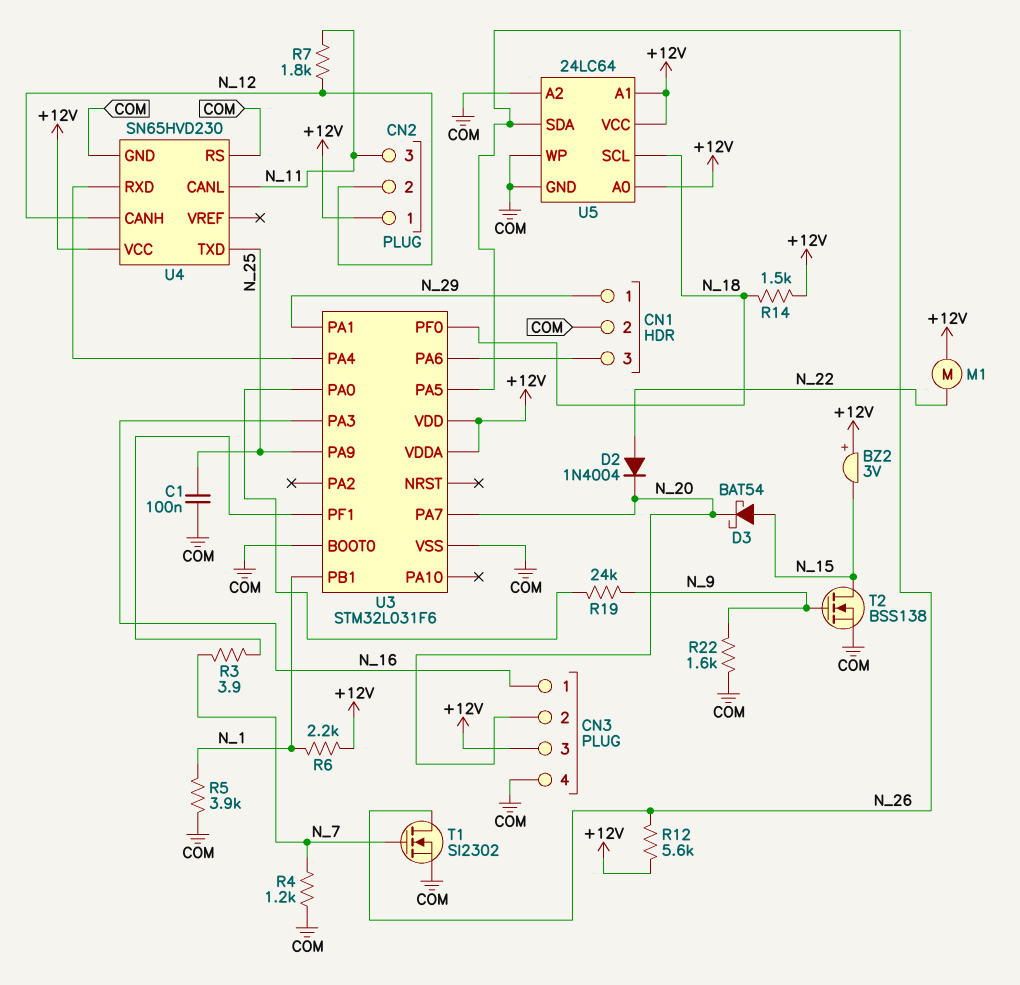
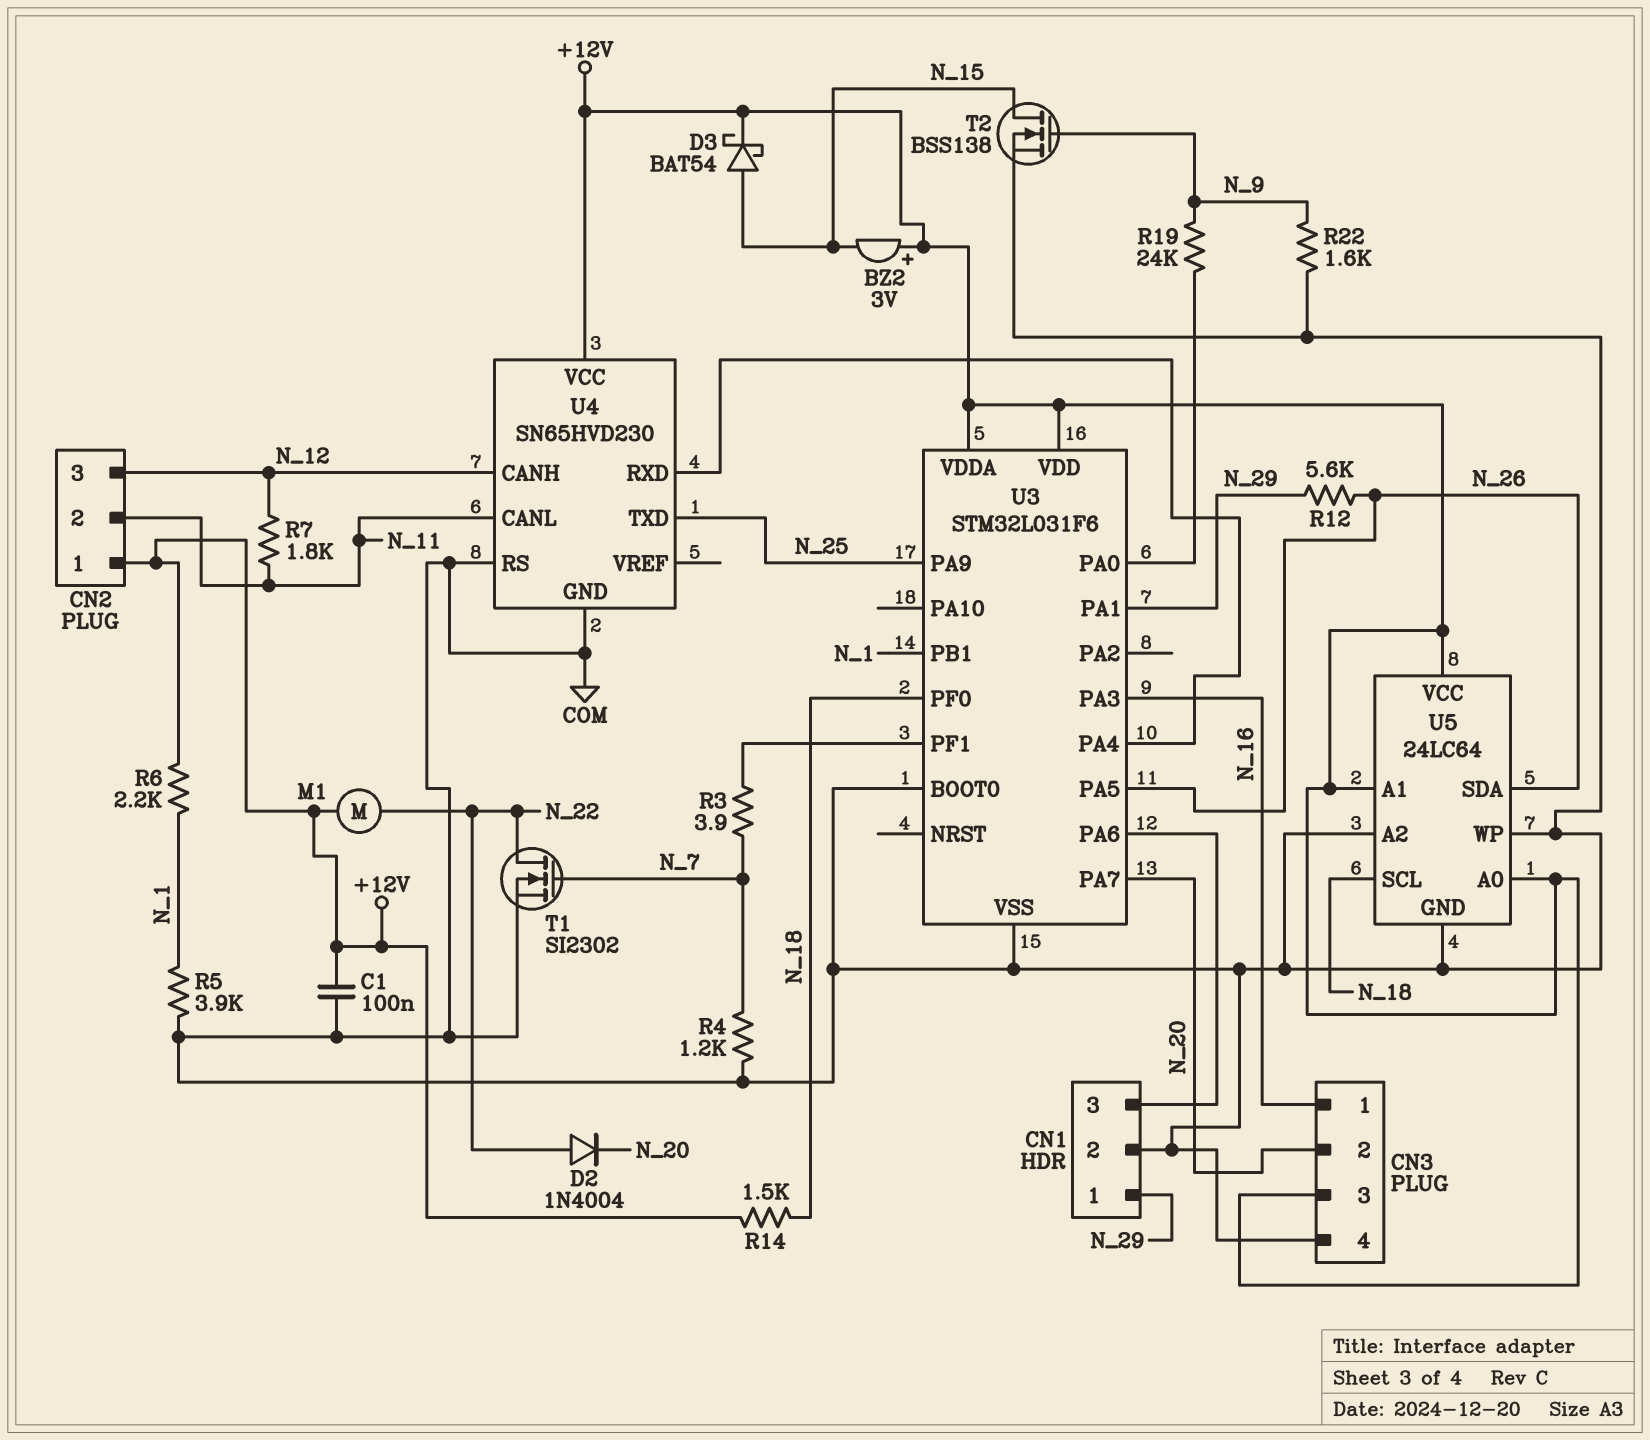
C1: 100nF (COM, N_25) -> 100nF (+12V, COM)
CN2 pin 2: N_12 -> N_11
CN2 pin 3: N_11 -> N_12
D3: schottky BAT54 (A N_15, K N_20) -> schottky BAT54 (A N_15, K +12V)
R12: 5.6k (+12V, N_26) -> 5.6k (N_26, N_29)
T1: NMOS SI2302 (G N_7, D N_26, S COM) -> NMOS SI2302 (G N_7, D N_22, S COM)

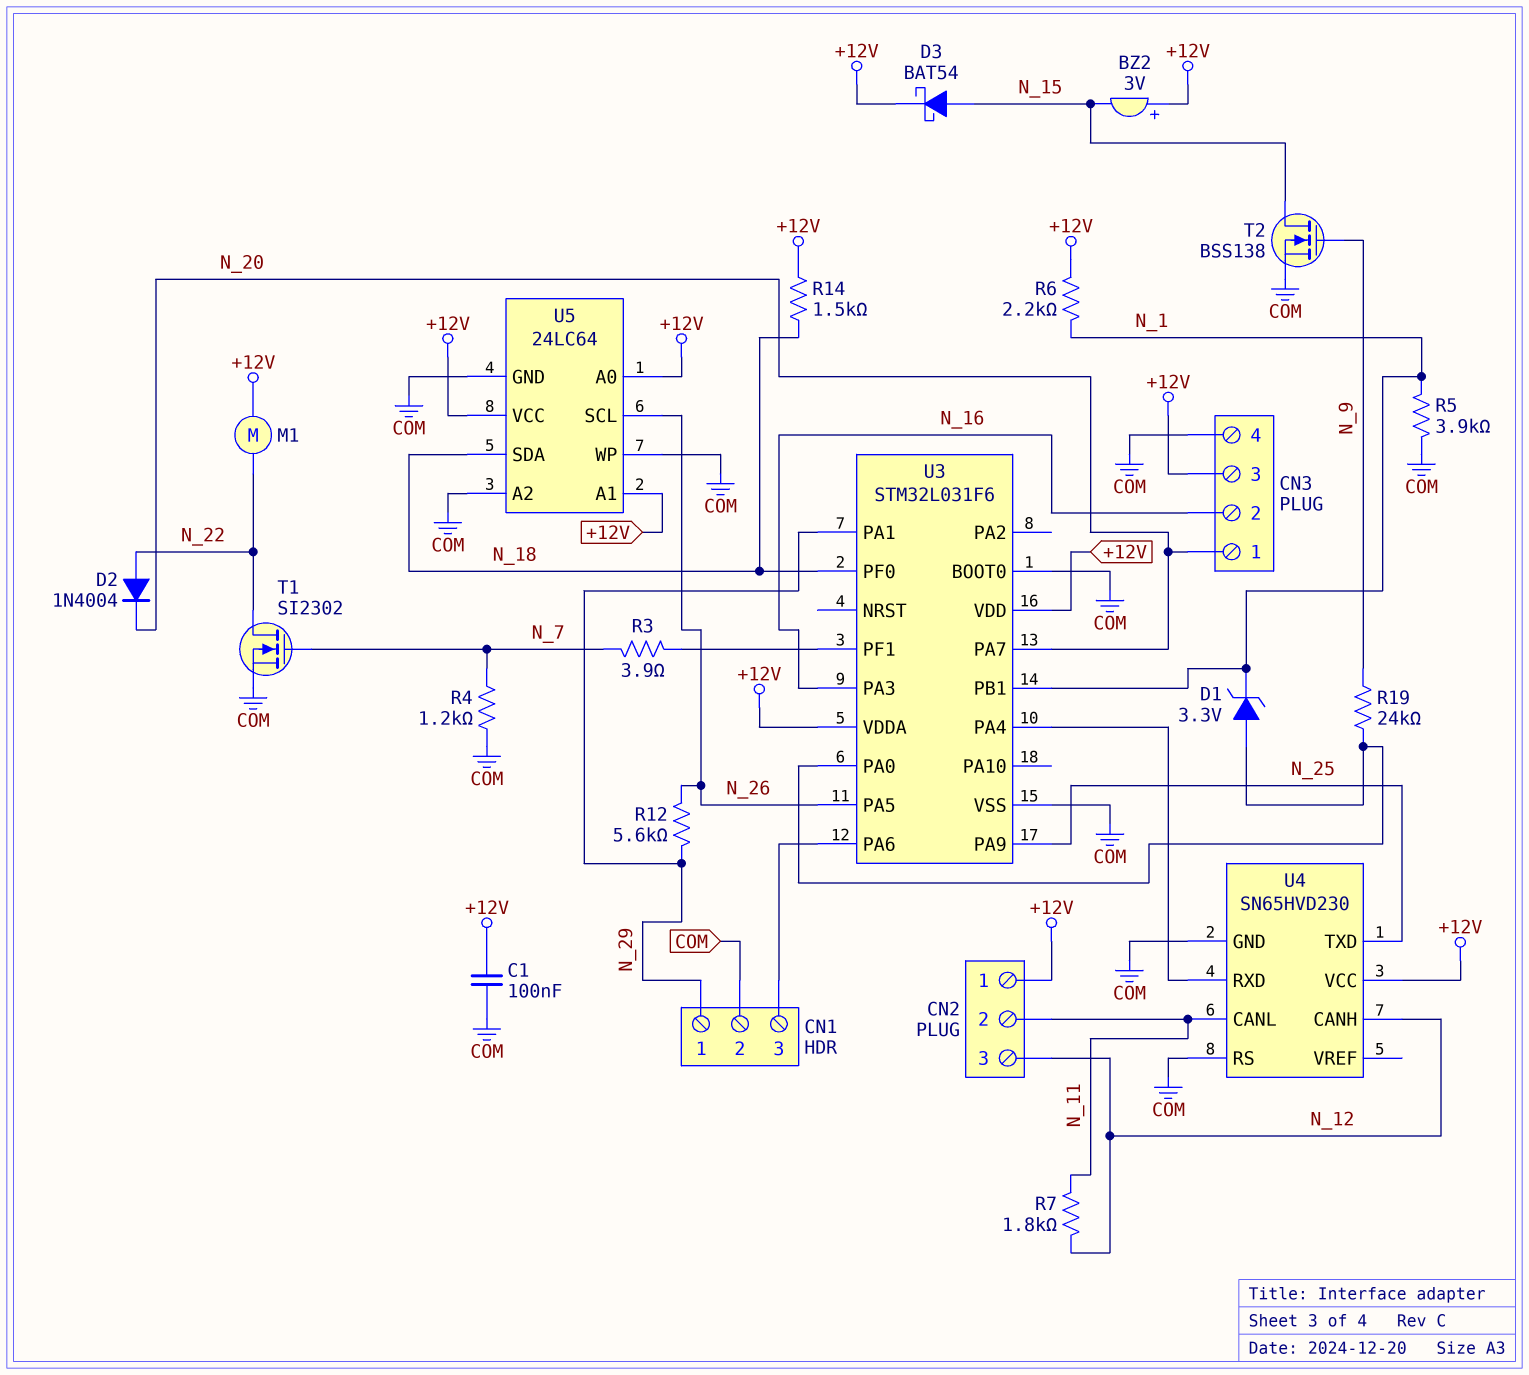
CN3 pin 1: N_16 -> N_20
CN3 pin 2: N_20 -> N_16
D1: none -> zener 3.3V (A U3/PA0, K N_1)
R22: 1.6k (COM, N_9) -> none
U5 pin SCL: N_18 -> N_26
U5 pin SDA: N_26 -> N_18

